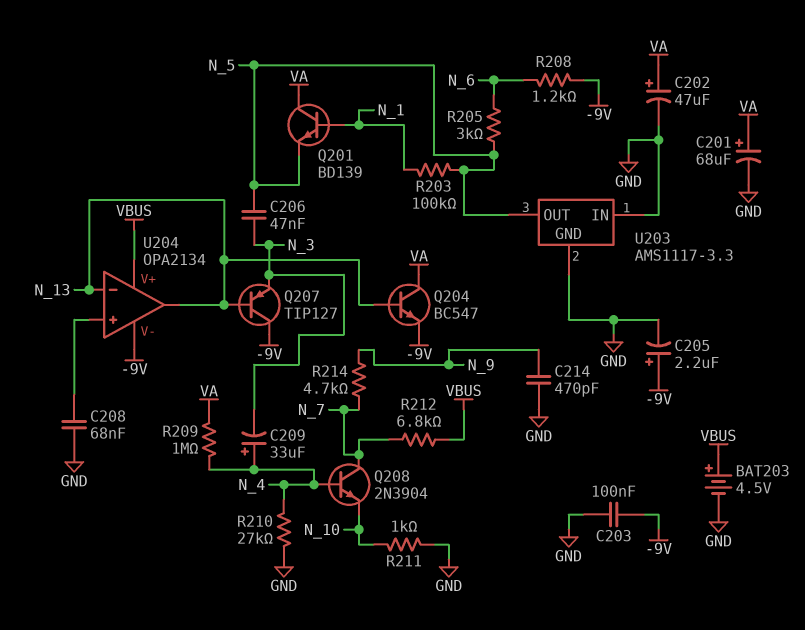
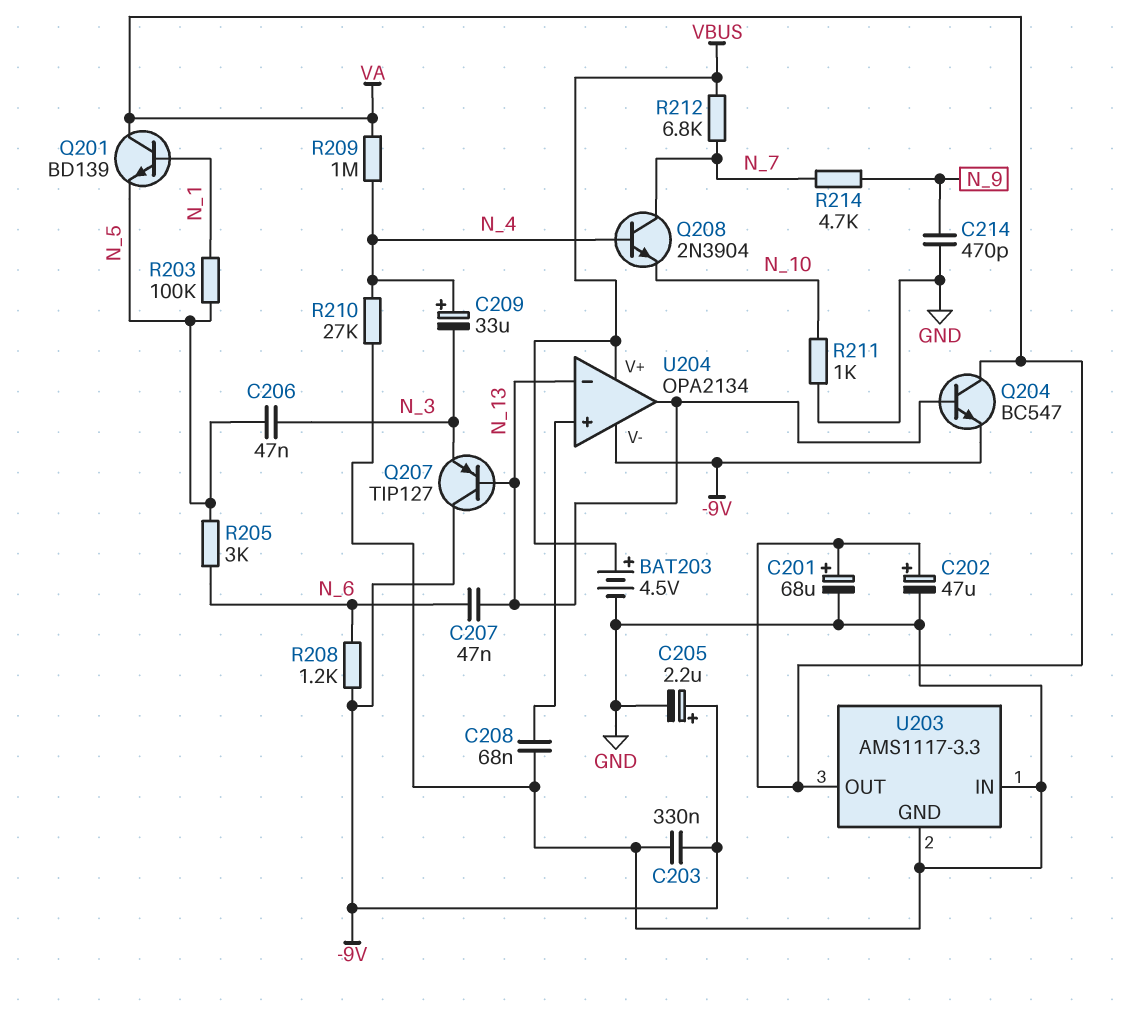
C203: 100nF (-9V, GND) -> 330nF (-9V, GND)
C207: none -> 47nF (N_6, N_13)
U203 pin OUT: N_5 -> VA

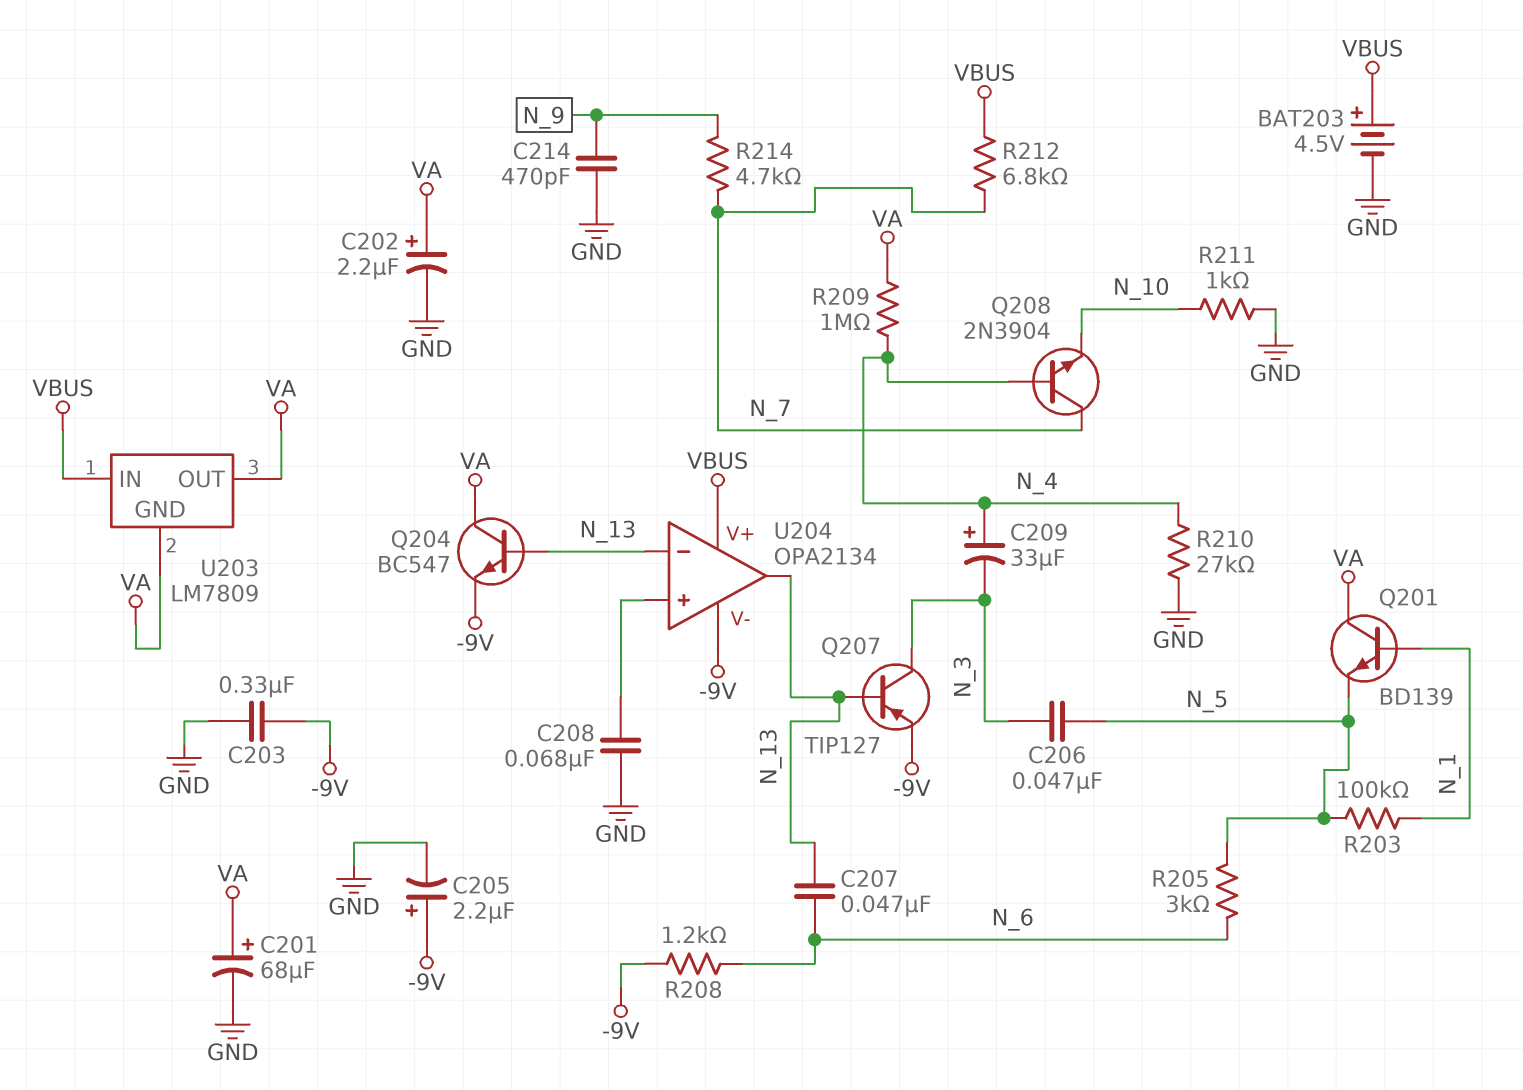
C202: 47uF (plus VA, minus GND) -> 2.2uF (plus VA, minus GND)
Q207: PNP TIP127 (B N_13, C -9V, E N_3) -> PNP TIP127 (B N_13, C N_3, E -9V)
U203: AMS1117-3.3 -> LM7809
U203 pin GND: GND -> VA
U203 pin IN: GND -> VBUS

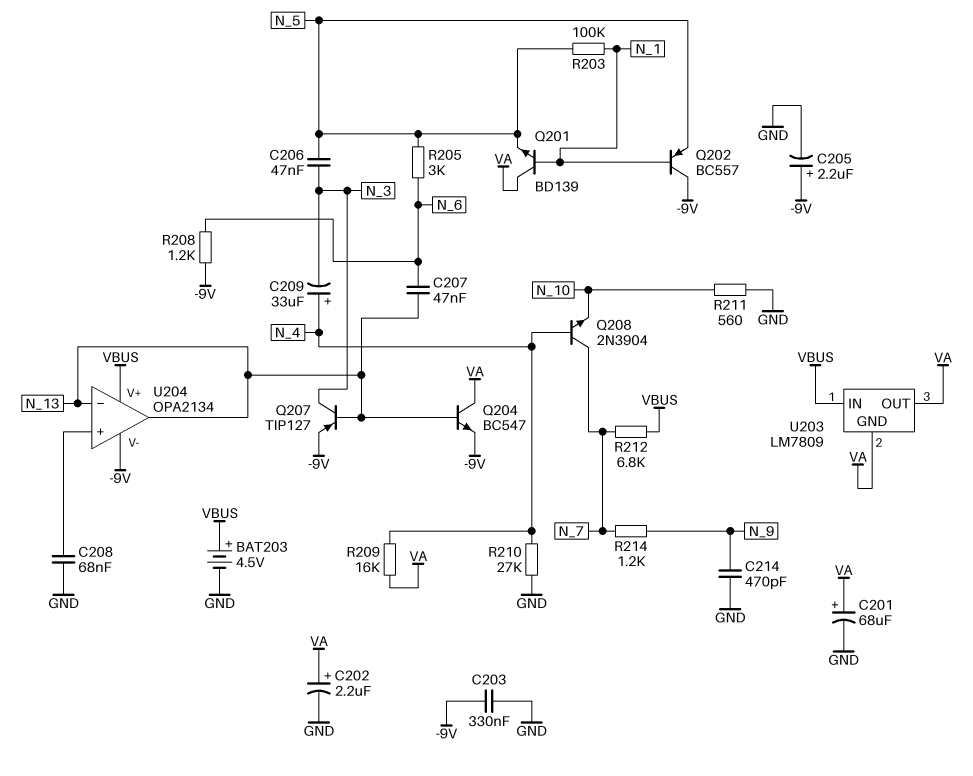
Q202: none -> PNP BC557 (B N_1, C -9V, E N_5)
R209: 1M (N_4, VA) -> 16k (N_4, VA)
R211: 1k (GND, N_10) -> 560 (GND, N_10)
R214: 4.7k (N_7, N_9) -> 1.2k (N_7, N_9)

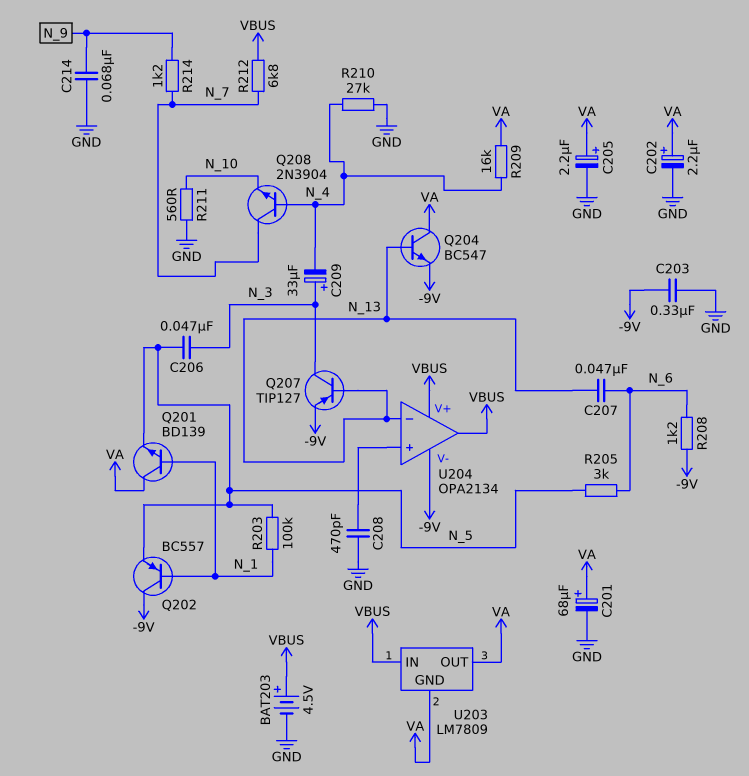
C205: 2.2uF (plus -9V, minus GND) -> 2.2uF (plus VA, minus GND)
C208: 68nF (GND, U204/in+) -> 470pF (GND, U204/in+)
C209: 33uF (plus N_4, minus N_3) -> 33uF (plus N_3, minus N_4)
C214: 470pF (GND, N_9) -> 68nF (GND, N_9)
U204 pin out: N_13 -> VBUS

